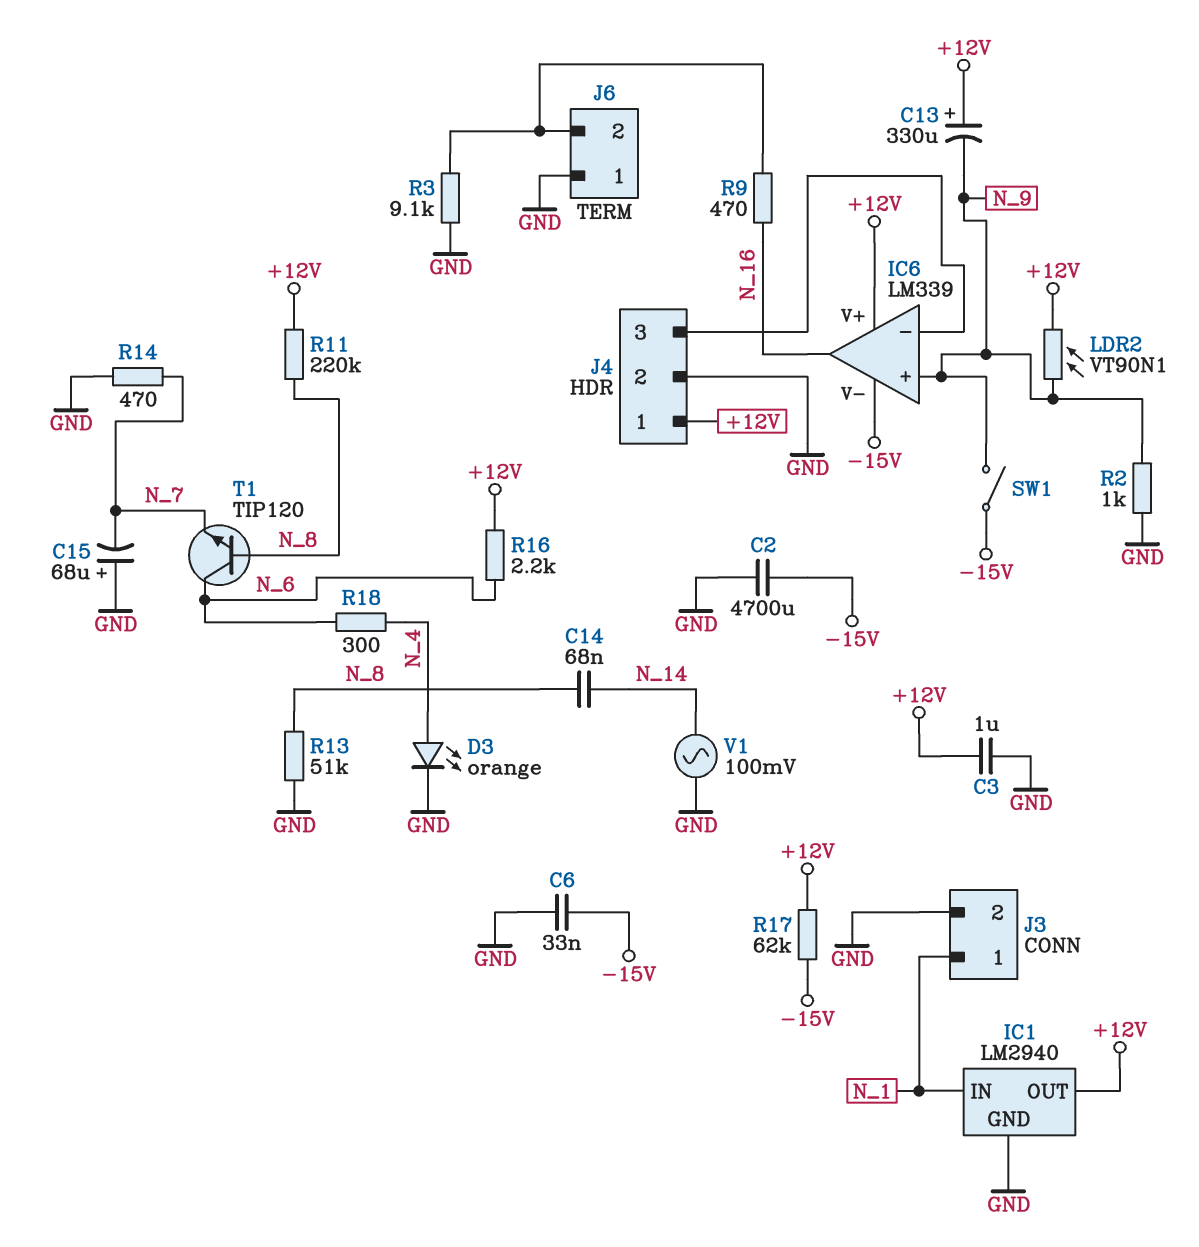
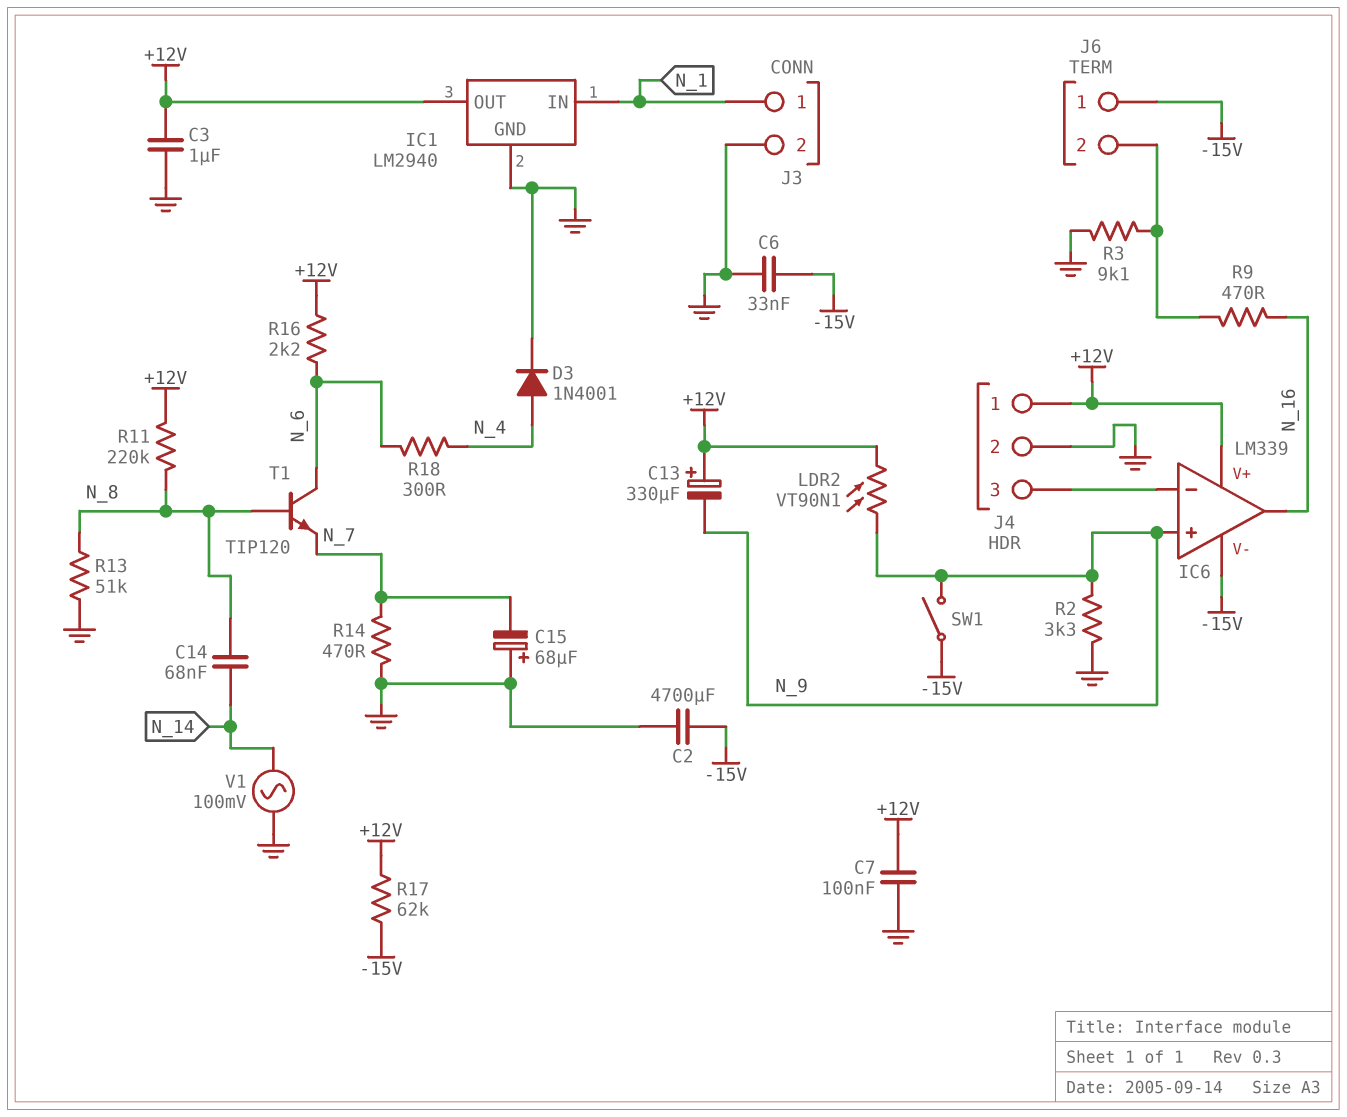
C7: none -> 100nF (+12V, GND)
D3: LED orange (A N_4, K GND) -> diode 1N4001 (A N_4, K GND)
J6 pin 1: GND -> -15V
R2: 1k (GND, N_9) -> 3.3k (GND, N_9)

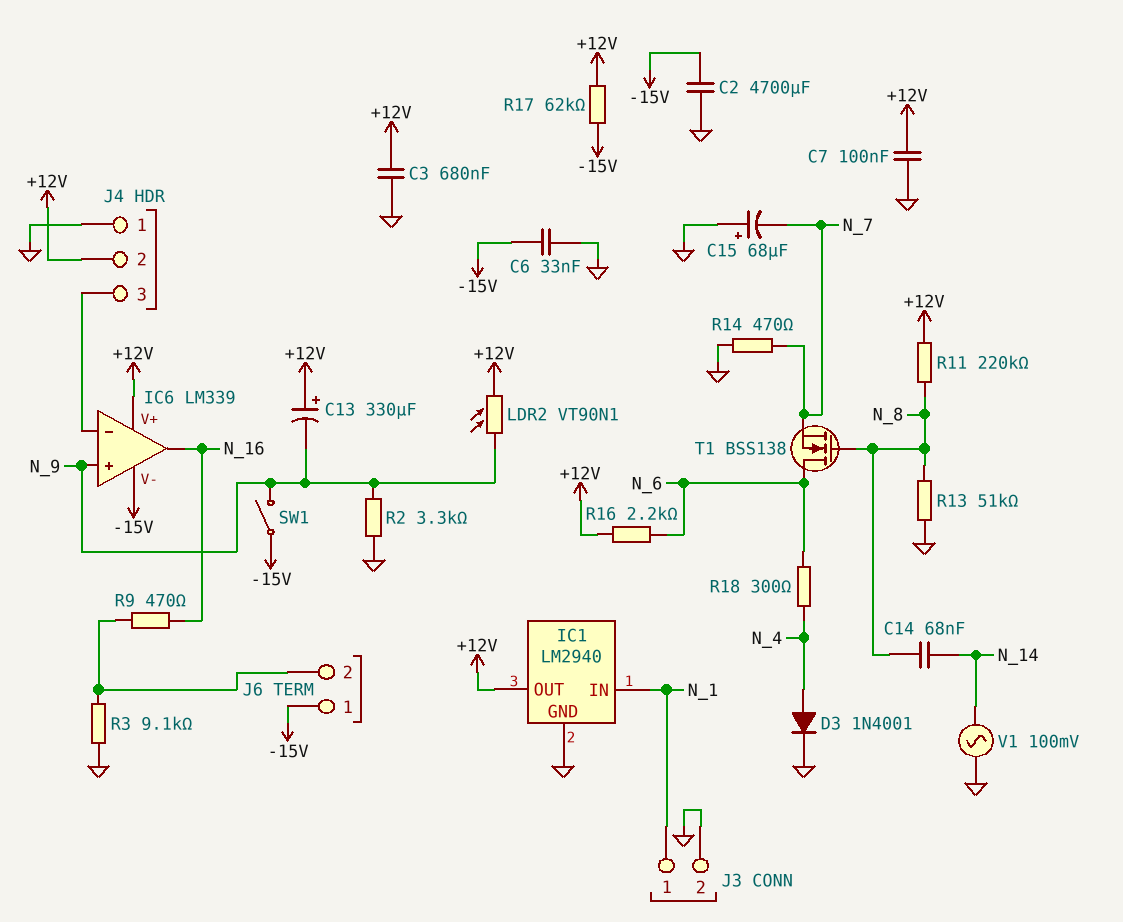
C3: 1uF (+12V, GND) -> 680nF (+12V, GND)
J4 pin 1: +12V -> GND
J4 pin 2: GND -> +12V
T1: NPN TIP120 (B N_8, C N_6, E N_7) -> NMOS BSS138 (G N_8, D N_6, S N_7)

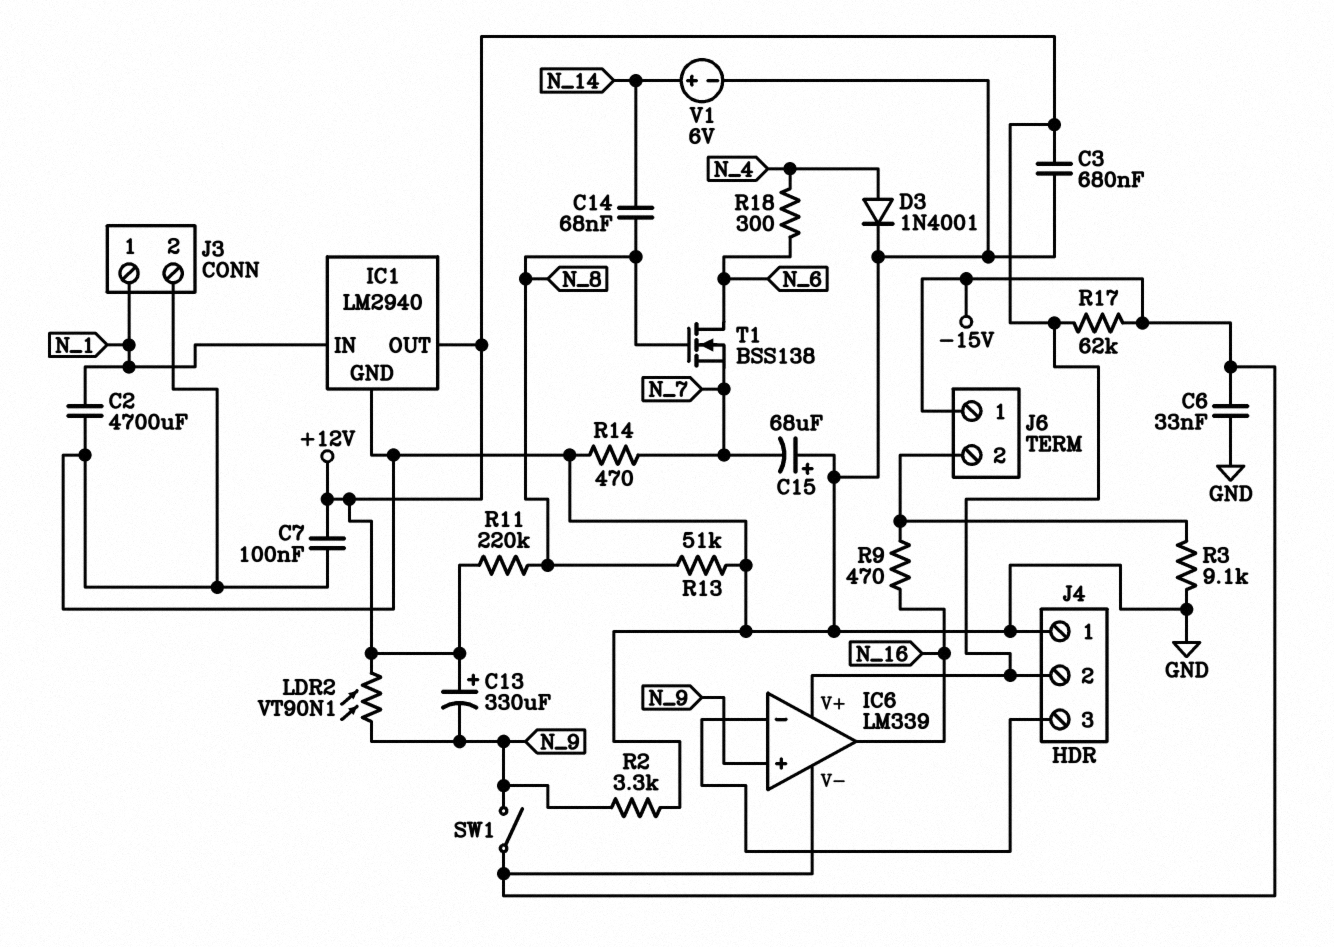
C2: 4700uF (-15V, GND) -> 4700uF (GND, N_1)
R16: 2.2k (+12V, N_6) -> none
V1: AC 100mV (GND, N_14) -> 6V (plus N_14, minus GND)

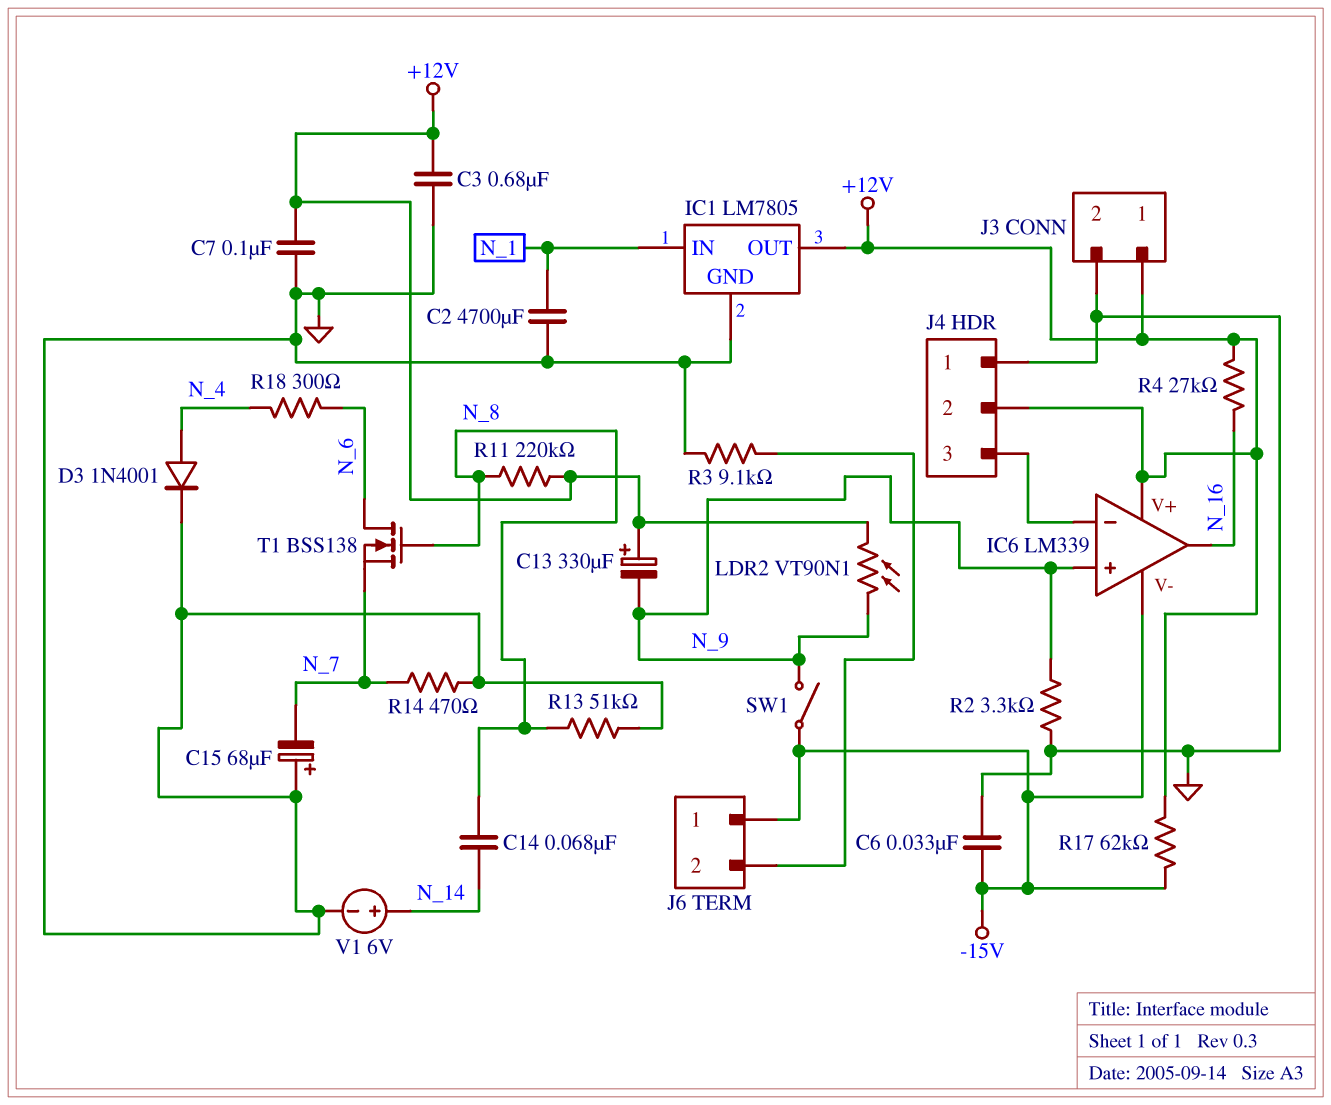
IC1: LM2940 -> LM7805
J3 pin 1: N_1 -> +12V
R4: none -> 27k (+12V, N_16)
R9: 470 (J6/2, N_16) -> none

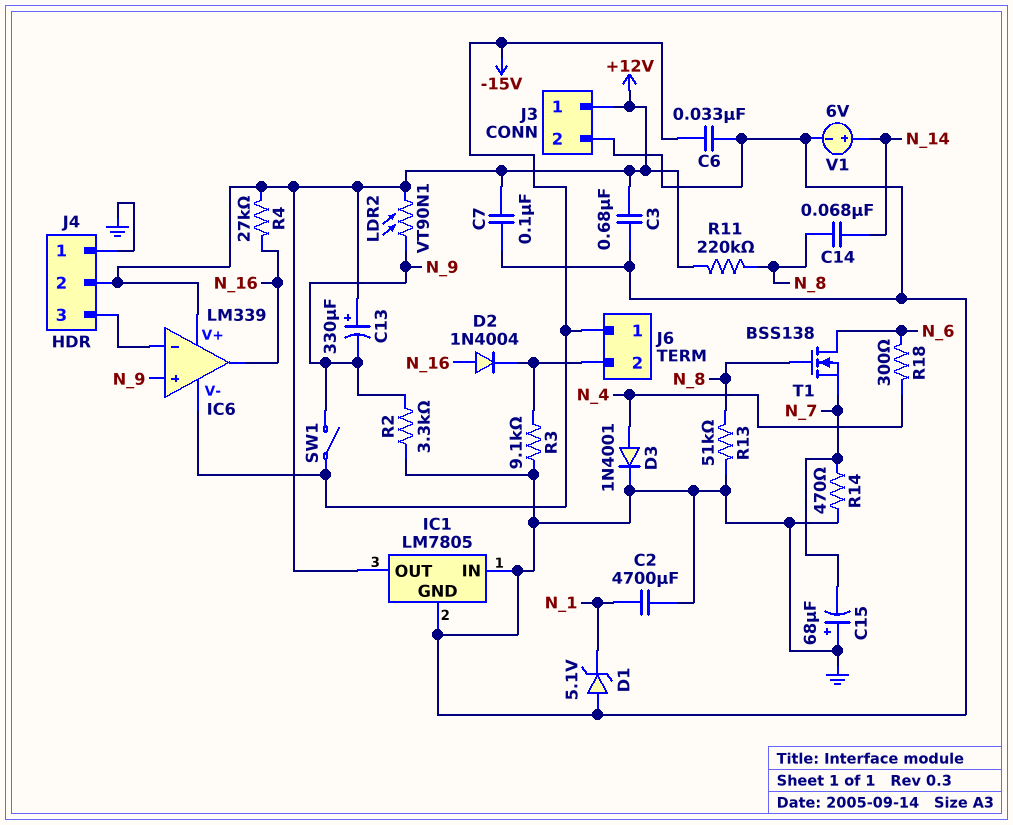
D1: none -> zener 5.1V (A GND, K N_1)
D2: none -> diode 1N4004 (A N_16, K J6/2)
IC1 pin IN: N_1 -> GND
R17: 62k (+12V, -15V) -> none

